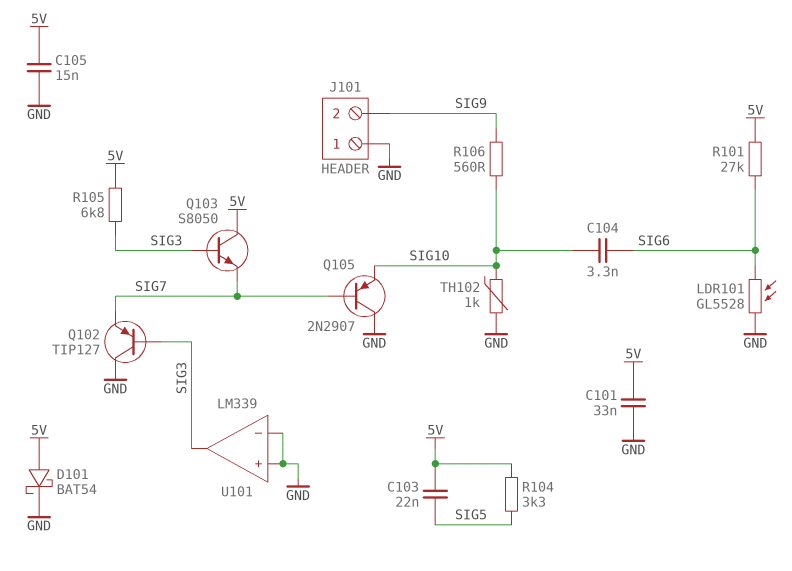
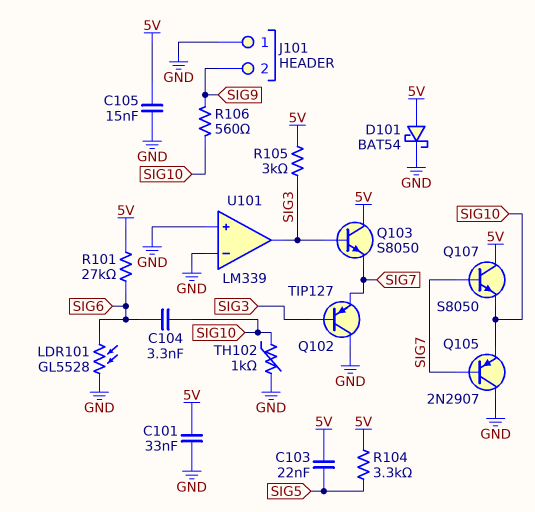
Q107: none -> NPN S8050 (B SIG7, C 5V, E SIG10)
R105: 6.8k (5V, SIG3) -> 3k (5V, SIG3)

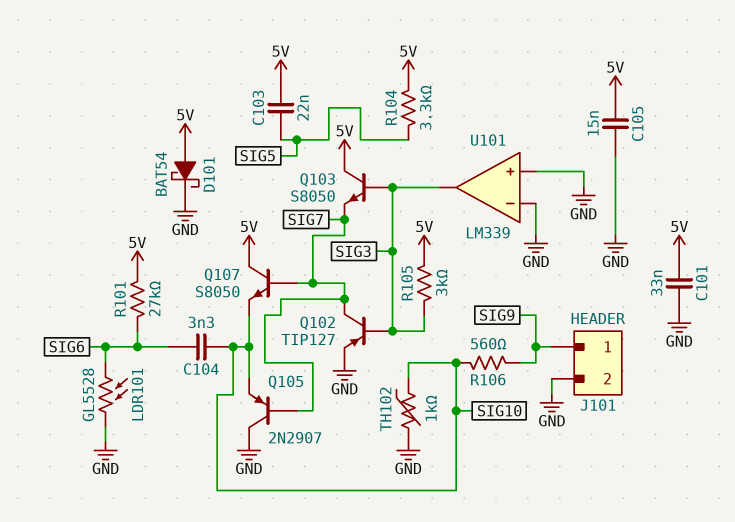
J101 pin 1: GND -> SIG9
J101 pin 2: SIG9 -> GND
Q102: PNP TIP127 (B SIG3, C GND, E SIG7) -> PNP TIP127 (B SIG3, C SIG7, E GND)

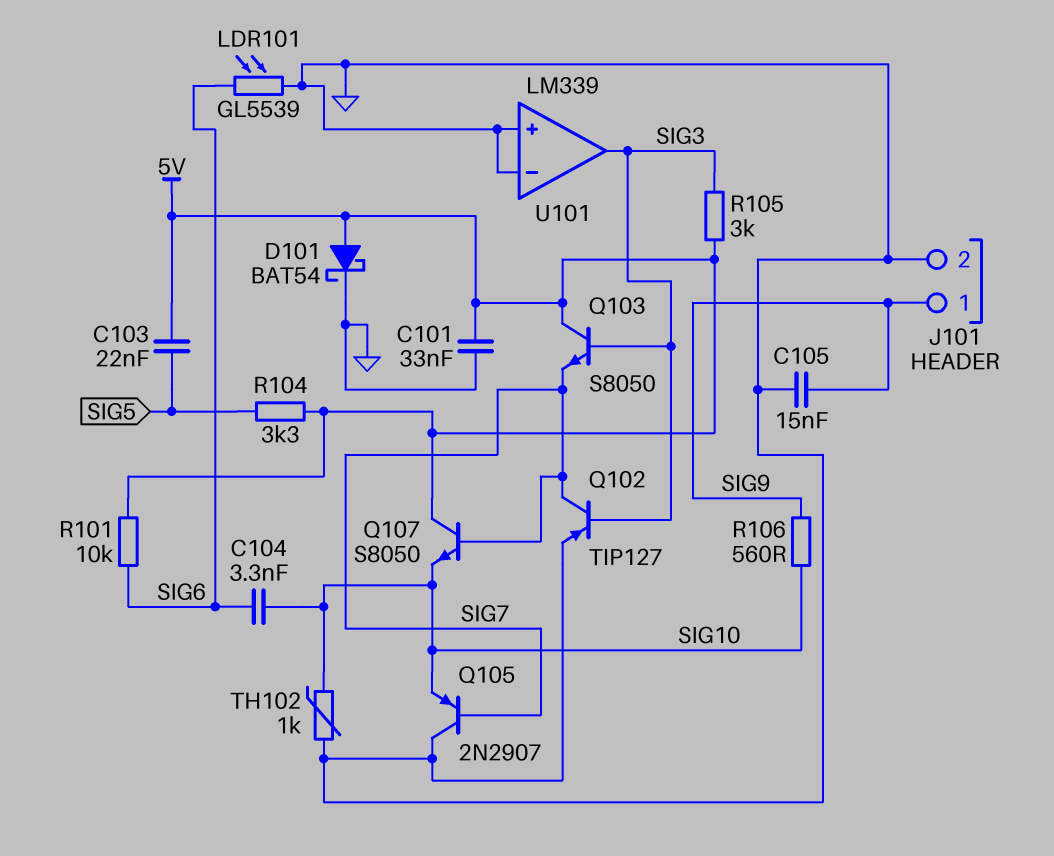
C105: 15nF (5V, GND) -> 15nF (GND, SIG9)
LDR101: GL5528 (GND, SIG6) -> GL5539 (GND, SIG6)
R101: 27k (5V, SIG6) -> 10k (5V, SIG6)

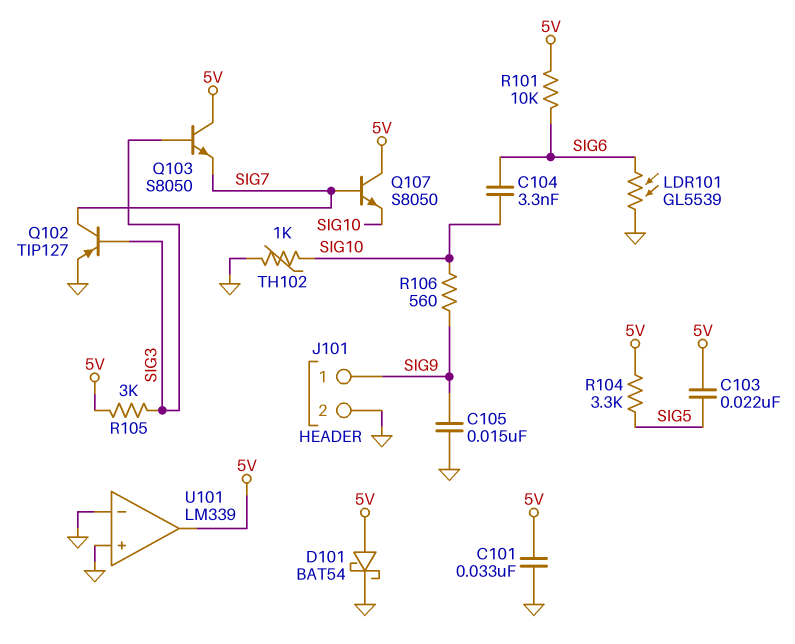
Q105: PNP 2N2907 (B SIG7, C GND, E SIG10) -> none
U101 pin out: SIG3 -> 5V

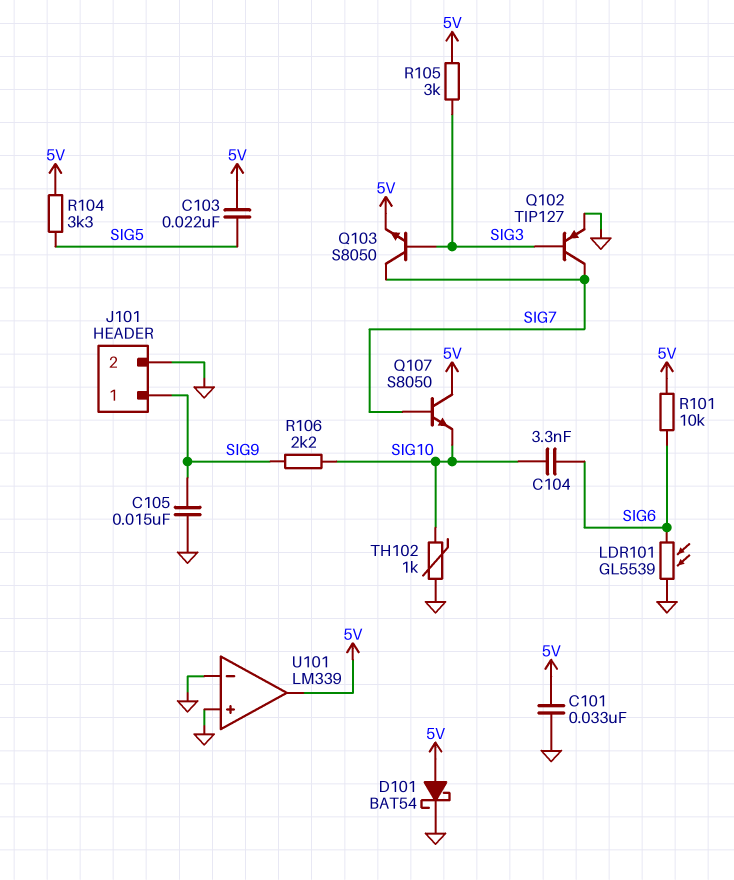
Q103: NPN S8050 (B SIG3, C 5V, E SIG7) -> NPN S8050 (B SIG3, C SIG7, E 5V)
R106: 560 (SIG9, SIG10) -> 2.2k (SIG9, SIG10)

